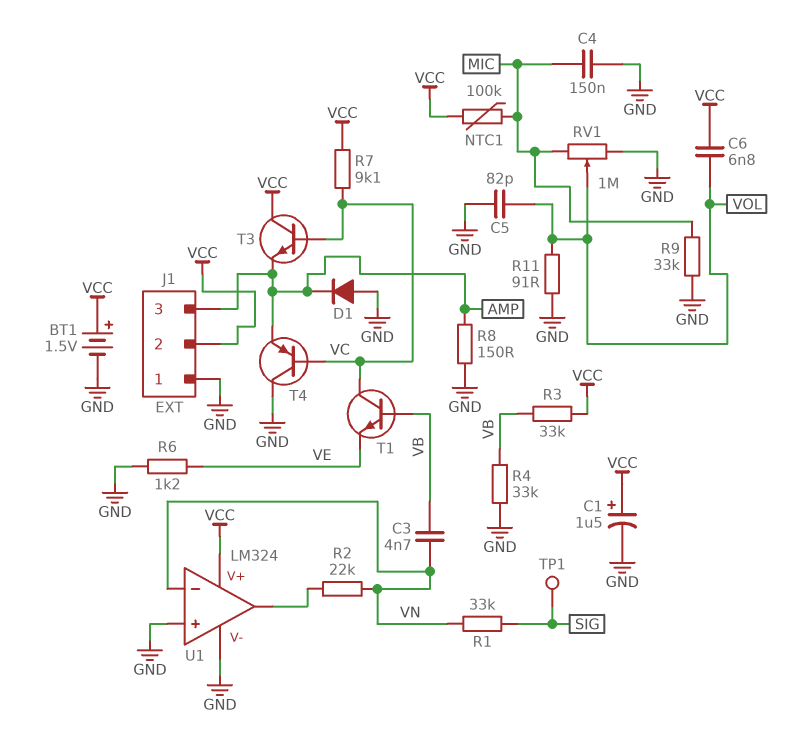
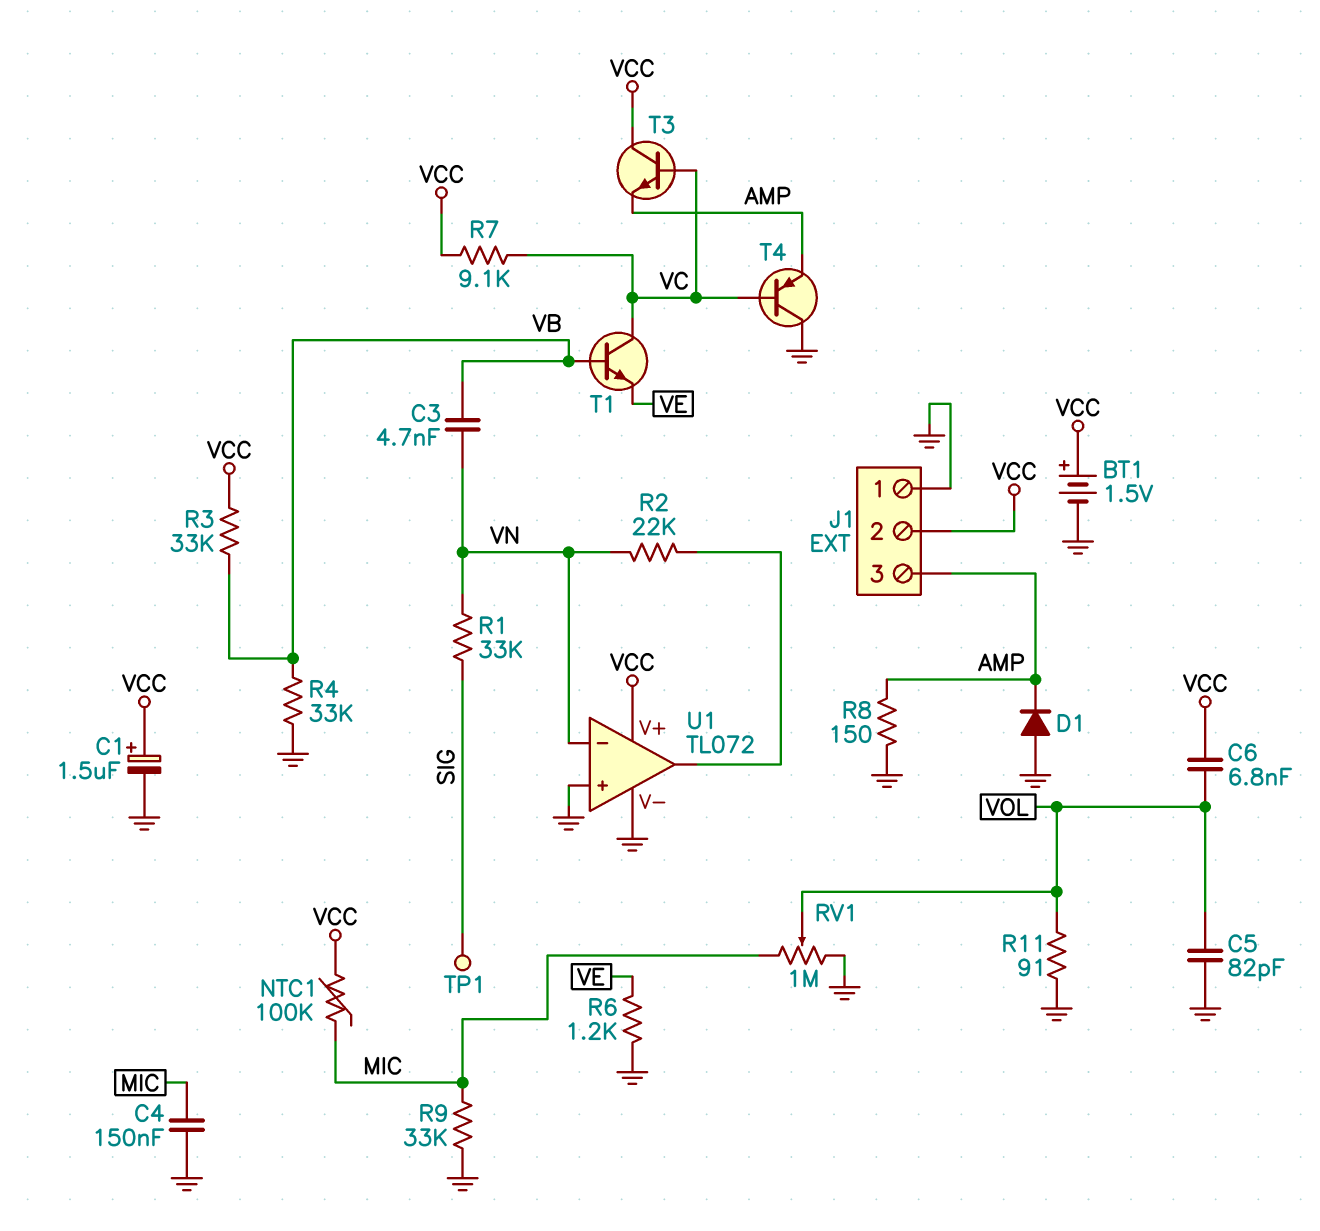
U1: LM324 -> TL072

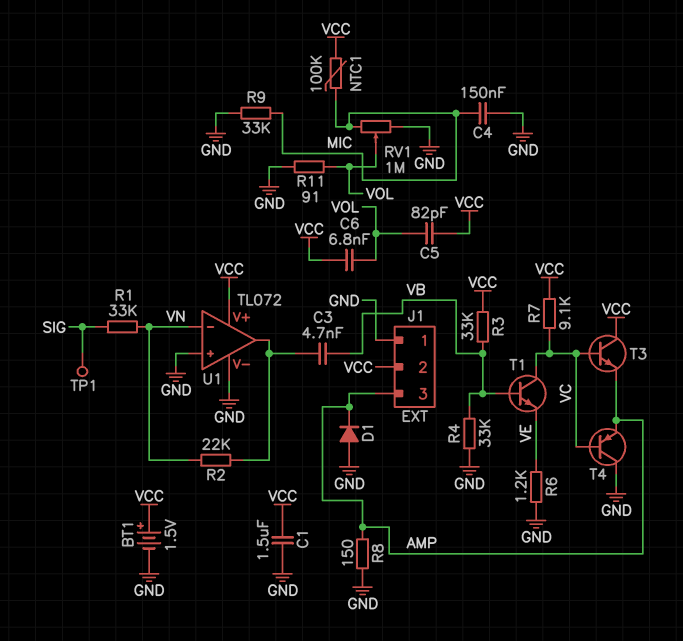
C1: 1.5uF (plus VCC, minus GND) -> 1.5uF (GND, VCC)
C3: 4.7nF (VB, VN) -> 4.7nF (U1/out, VB)
C5: 82pF (GND, VOL) -> 82pF (VCC, VOL)

